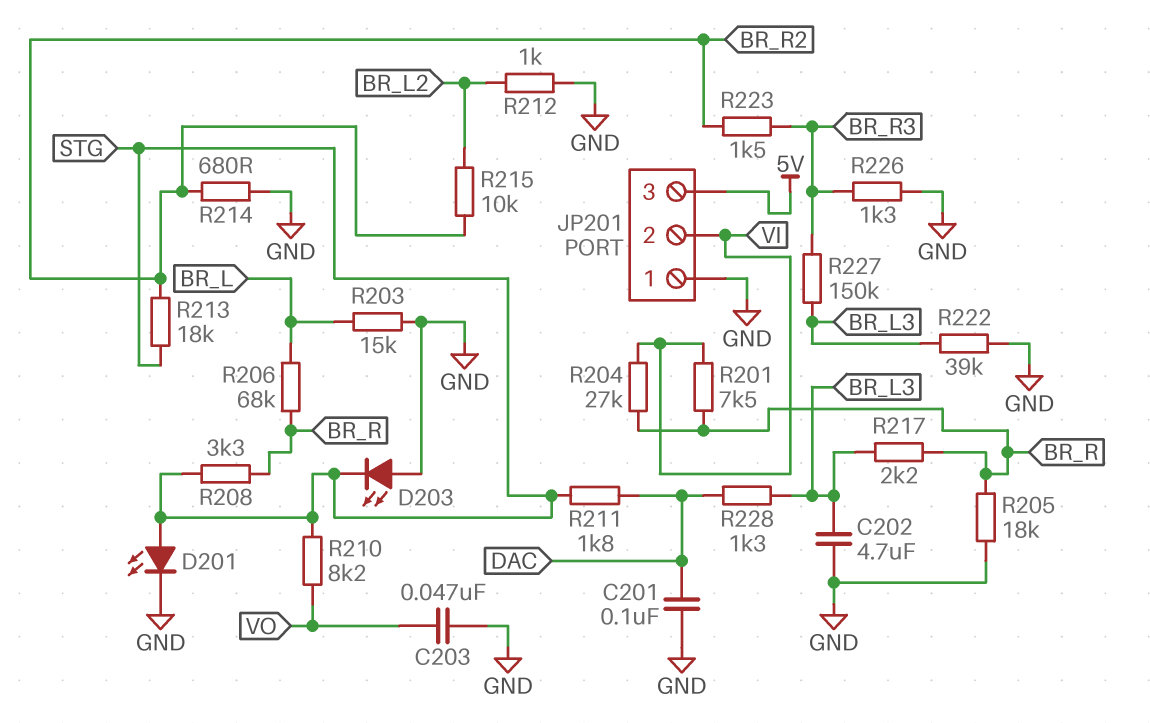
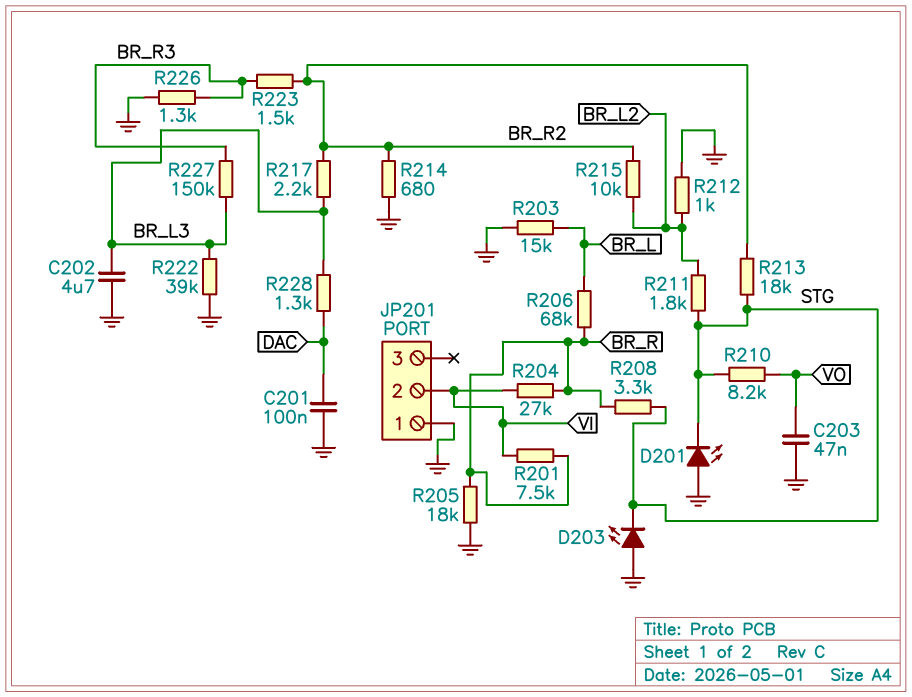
D201: LED (A STG, K GND) -> LED (A GND, K STG)
JP201 pin 3: 5V -> none
R211: 1.8k (DAC, STG) -> 1.8k (BR_L2, STG)
R217: 2.2k (BR_L3, BR_R) -> 2.2k (BR_L3, BR_R2)

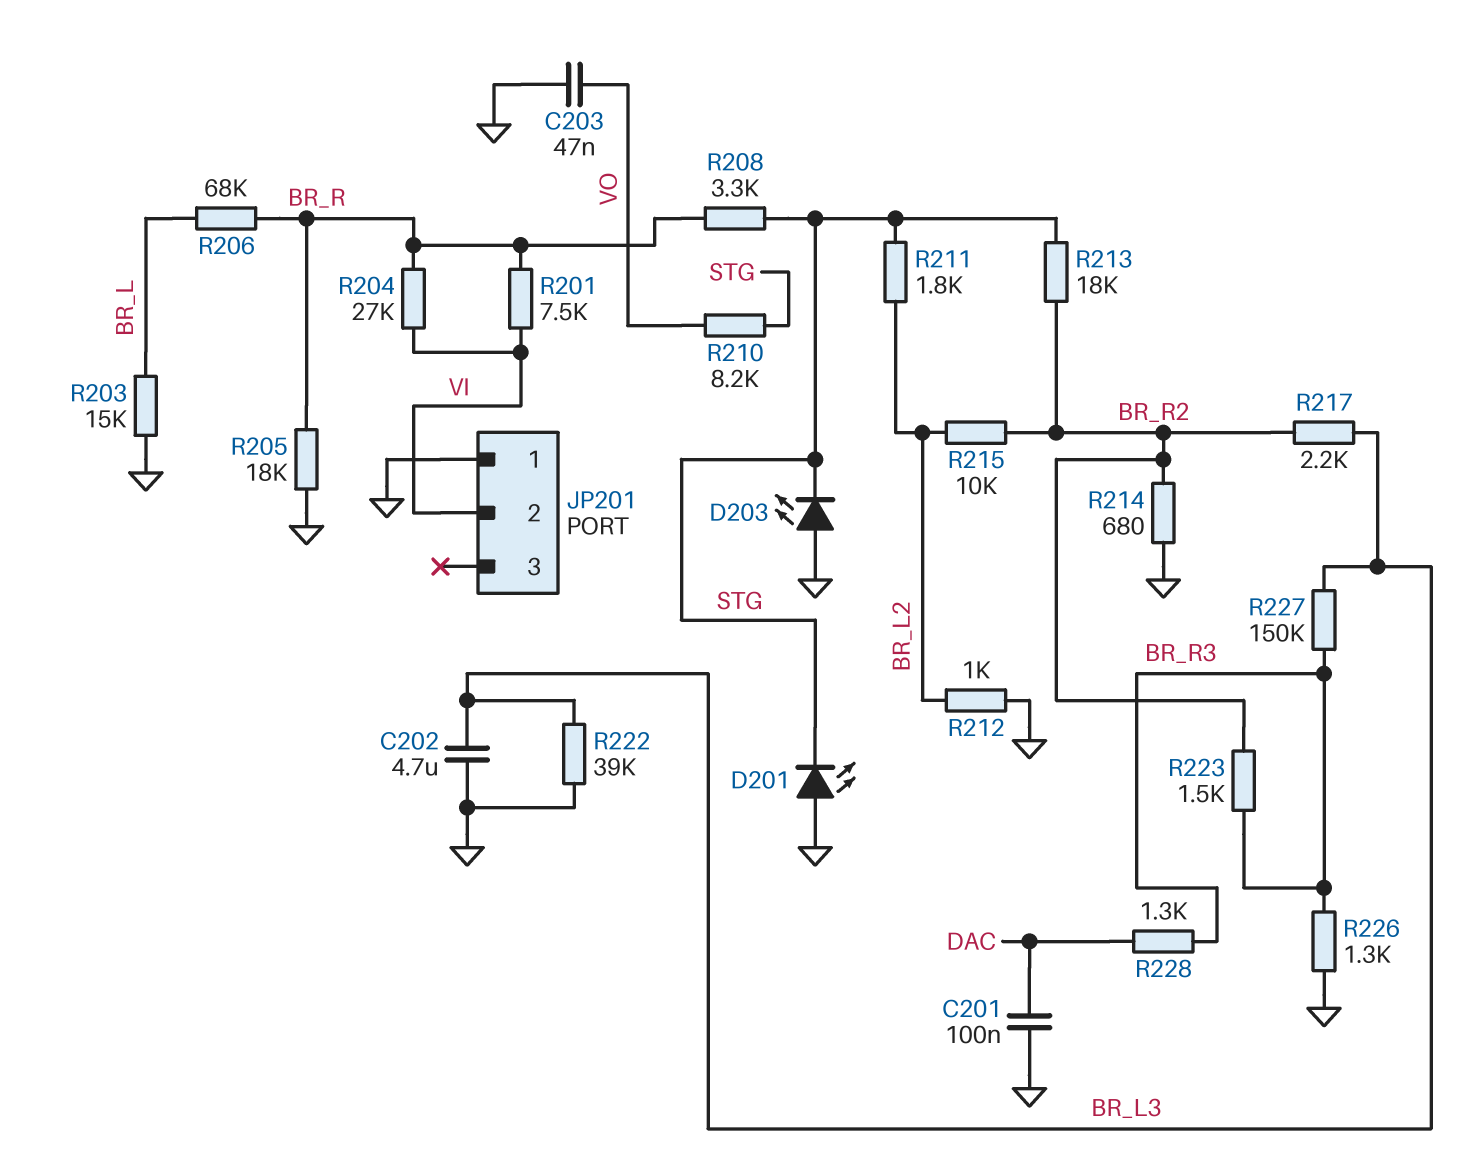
R228: 1.3k (BR_L3, DAC) -> 1.3k (BR_R3, DAC)

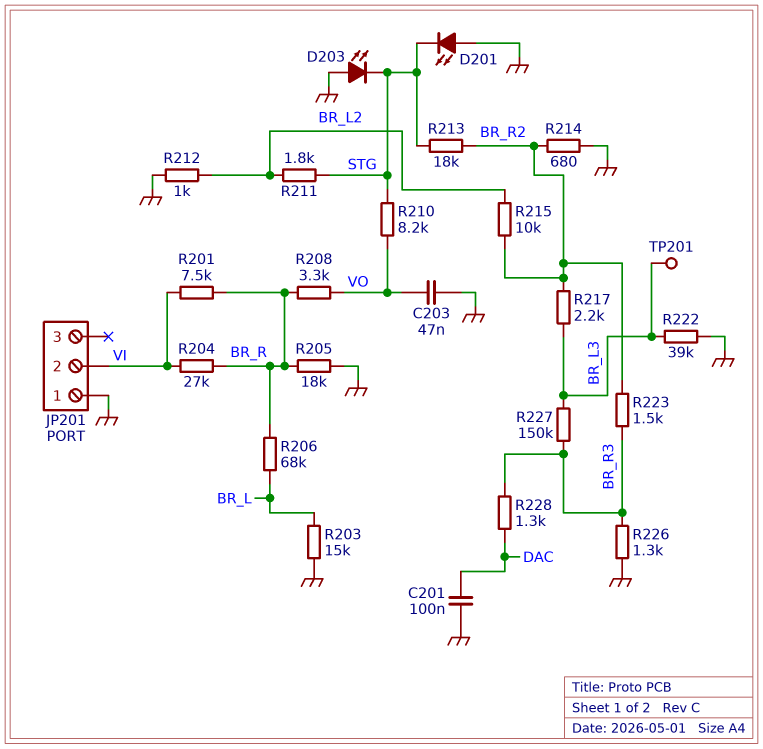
C202: 4.7uF (BR_L3, GND) -> none
R208: 3.3k (BR_R, STG) -> 3.3k (BR_R, VO)
TP201: none -> test point (BR_L3)

